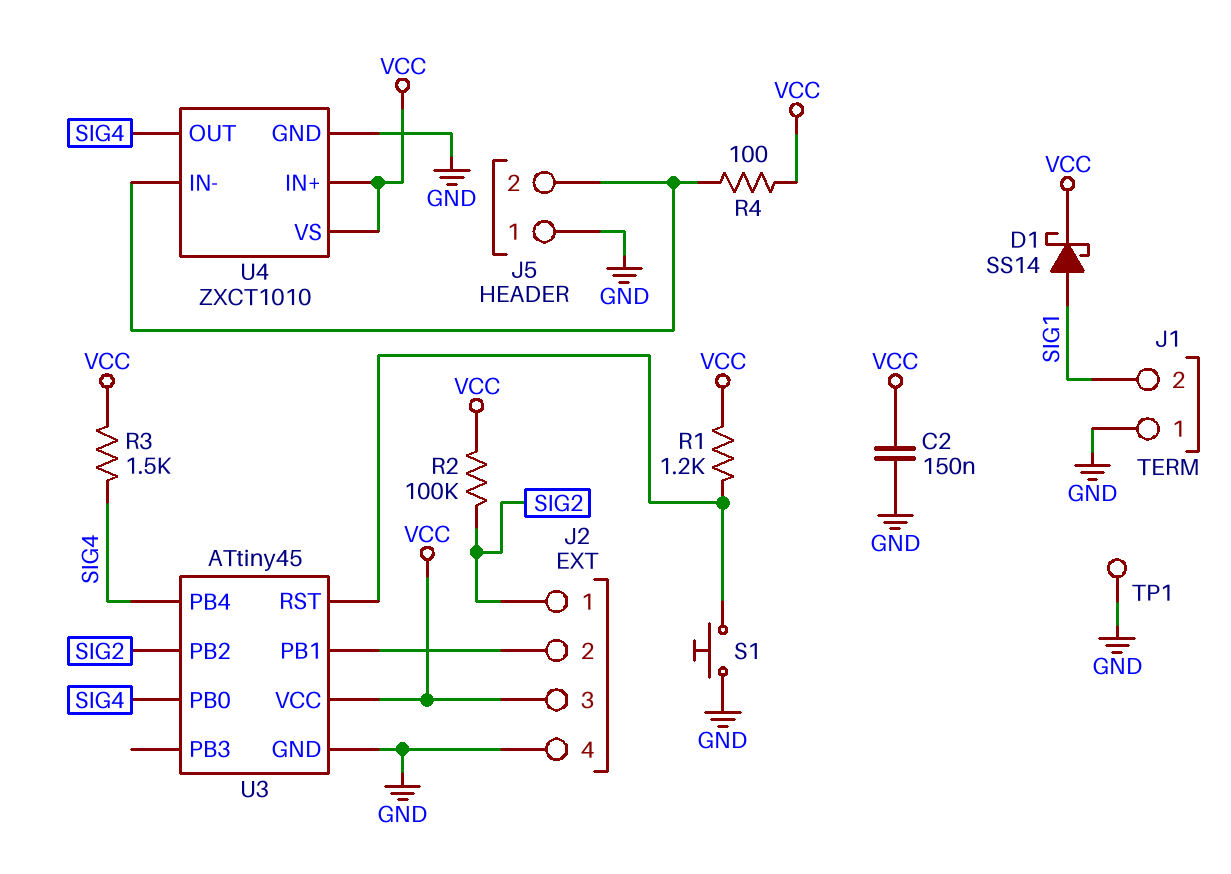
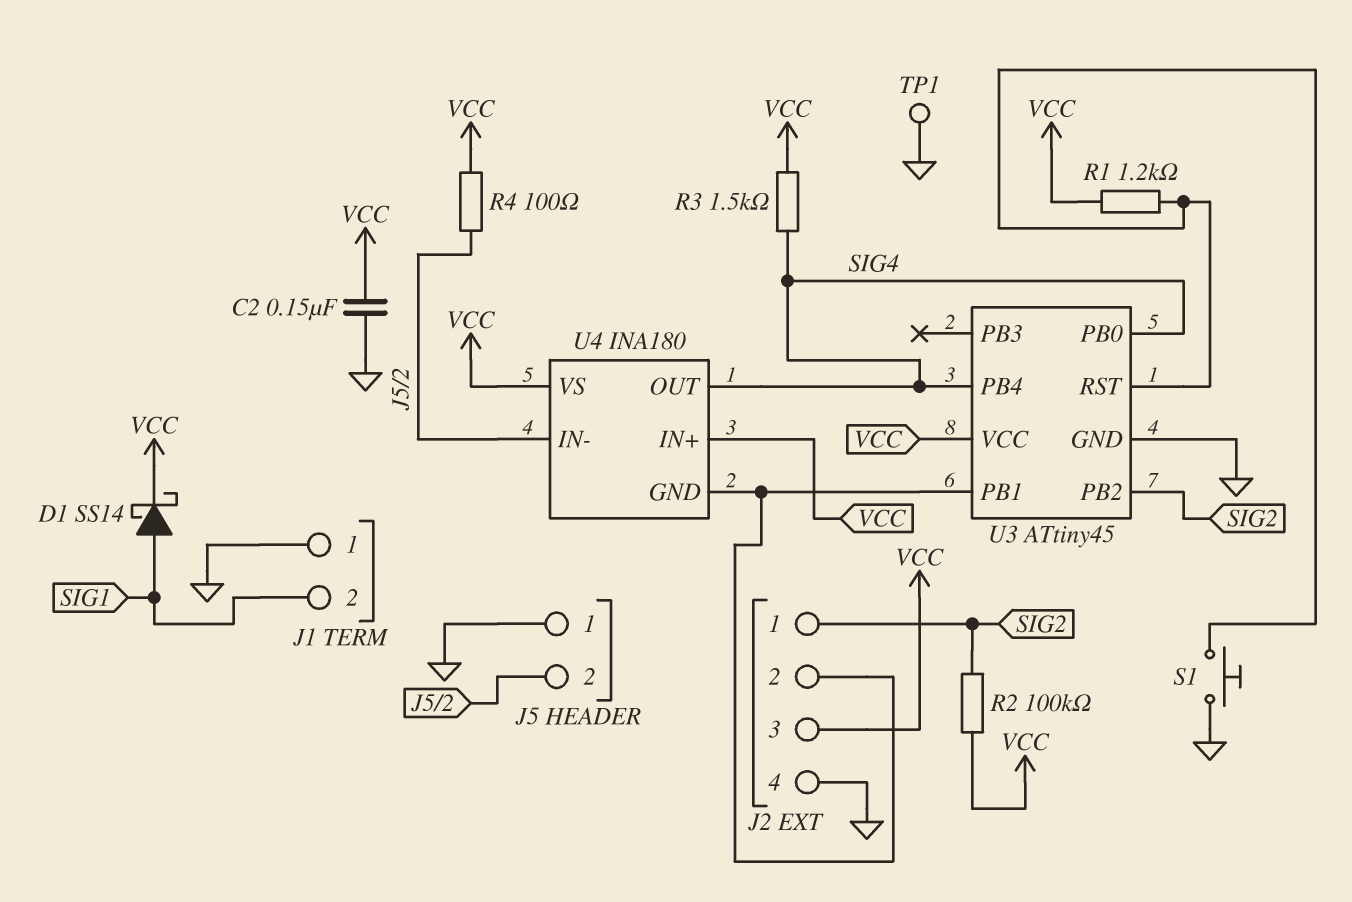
U4: ZXCT1010 -> INA180
U4 pin GND: GND -> J2/2

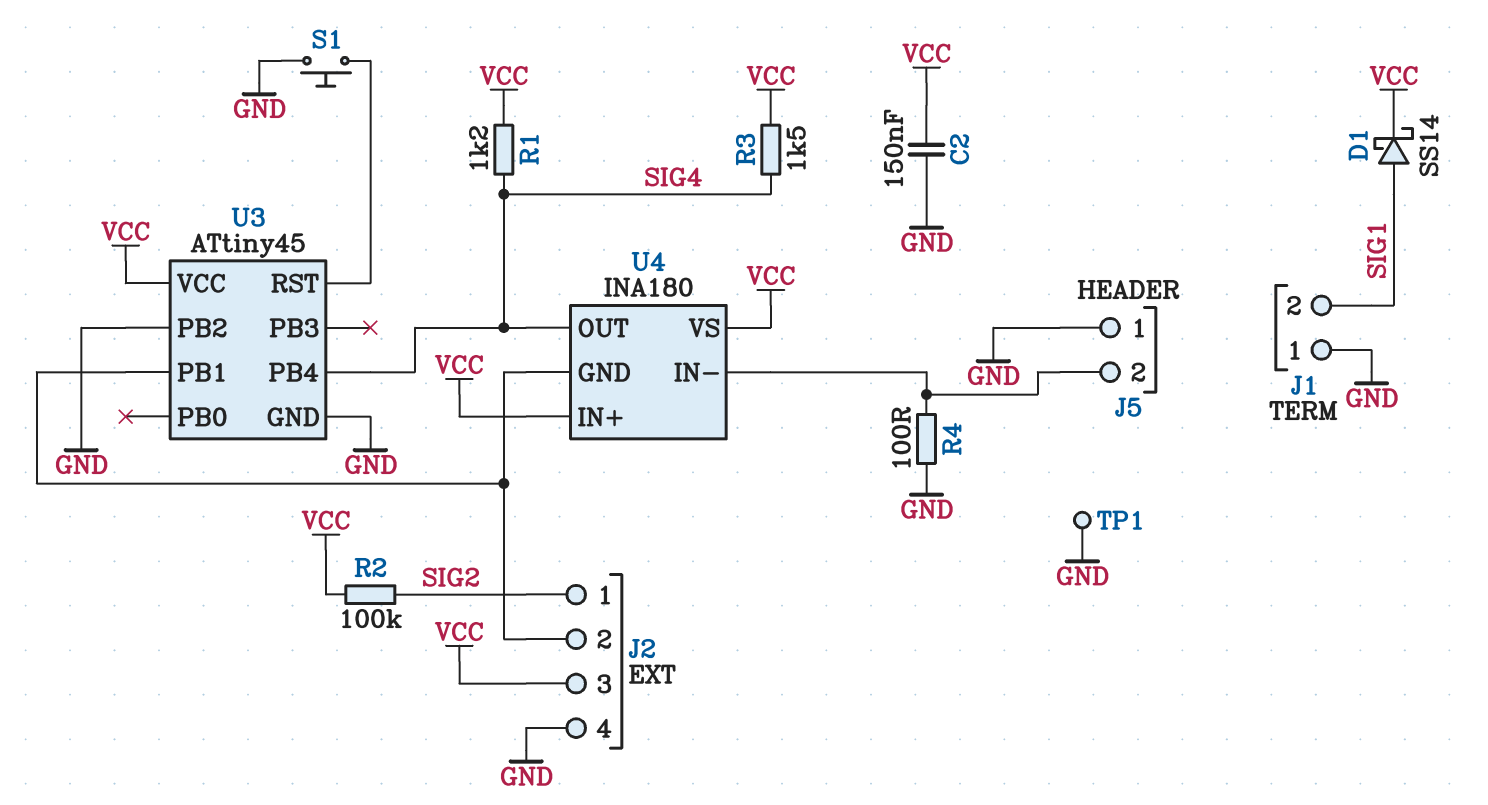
R1: 1.2k (U3/RST, VCC) -> 1.2k (SIG4, VCC)
R4: 100 (J5/2, VCC) -> 100 (GND, J5/2)
U3 pin PB0: SIG4 -> none
U3 pin PB2: SIG2 -> GND

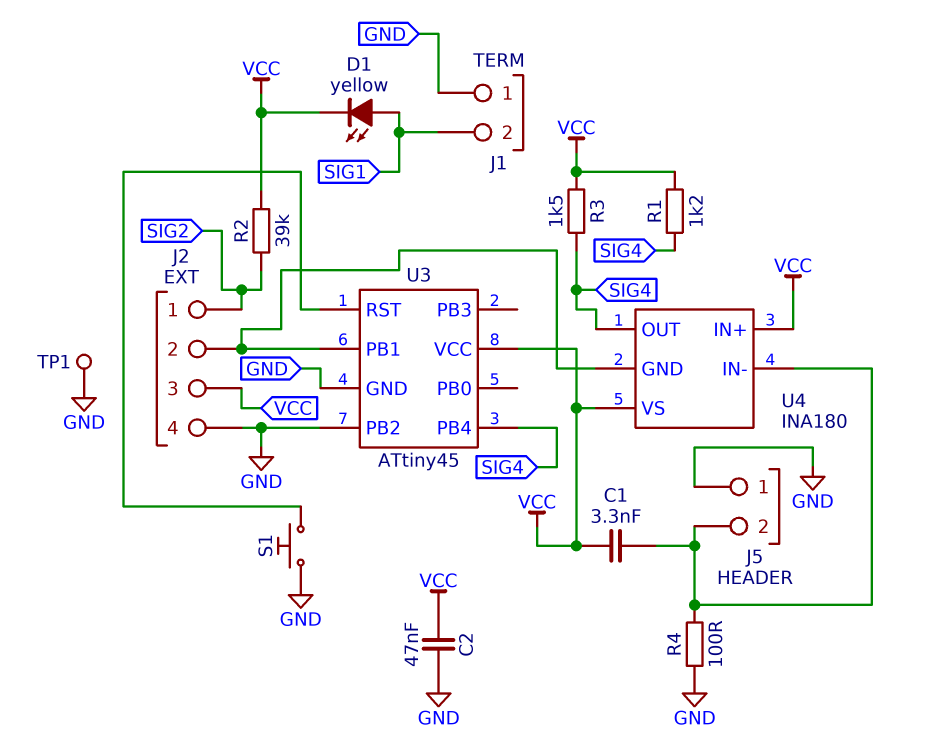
C1: none -> 3.3nF (J5/2, VCC)
C2: 150nF (GND, VCC) -> 47nF (GND, VCC)
D1: schottky SS14 (A SIG1, K VCC) -> LED yellow (A SIG1, K VCC)
R2: 100k (SIG2, VCC) -> 39k (SIG2, VCC)

